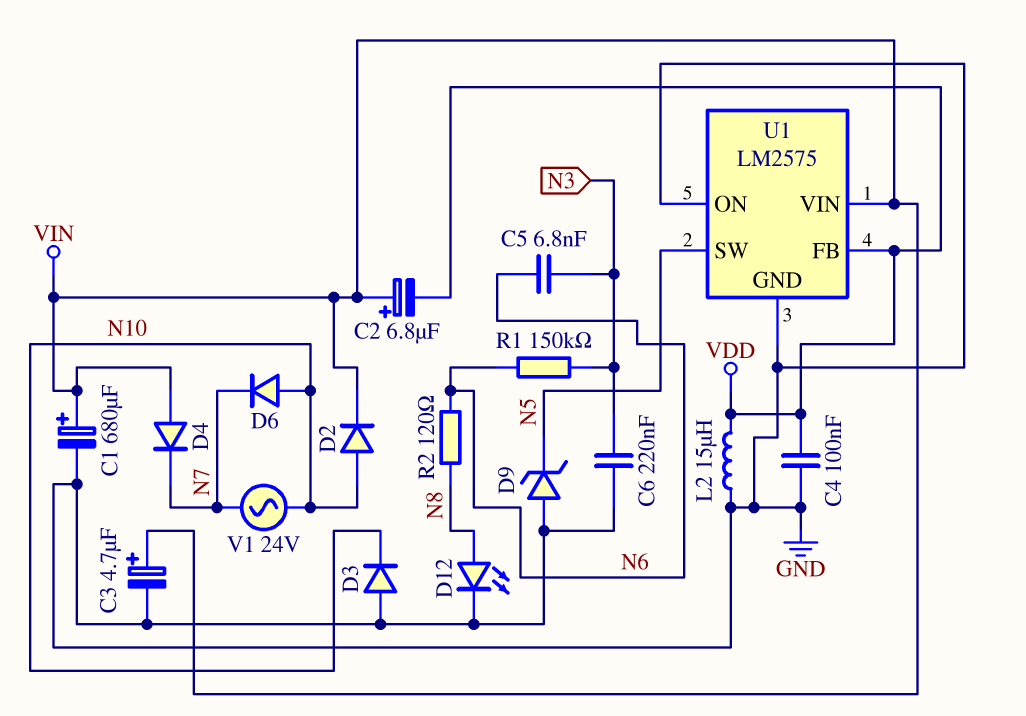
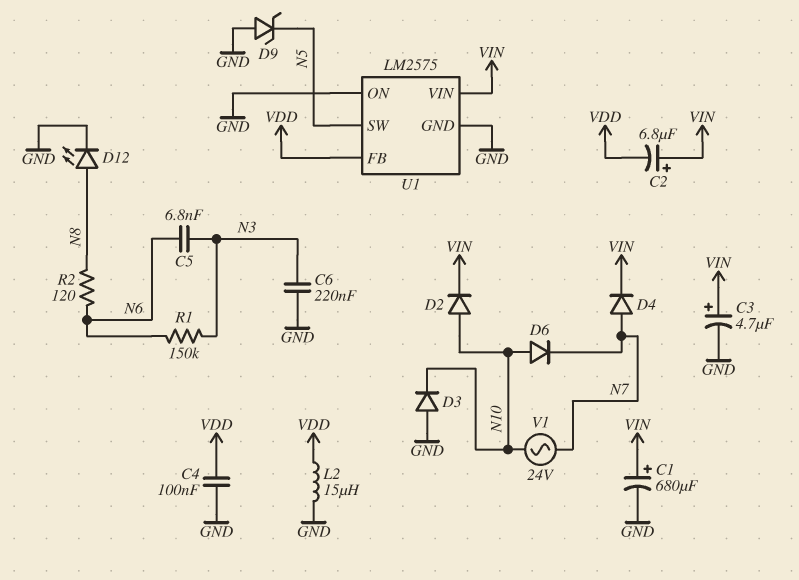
D4: diode (A VIN, K N7) -> diode (A N7, K VIN)

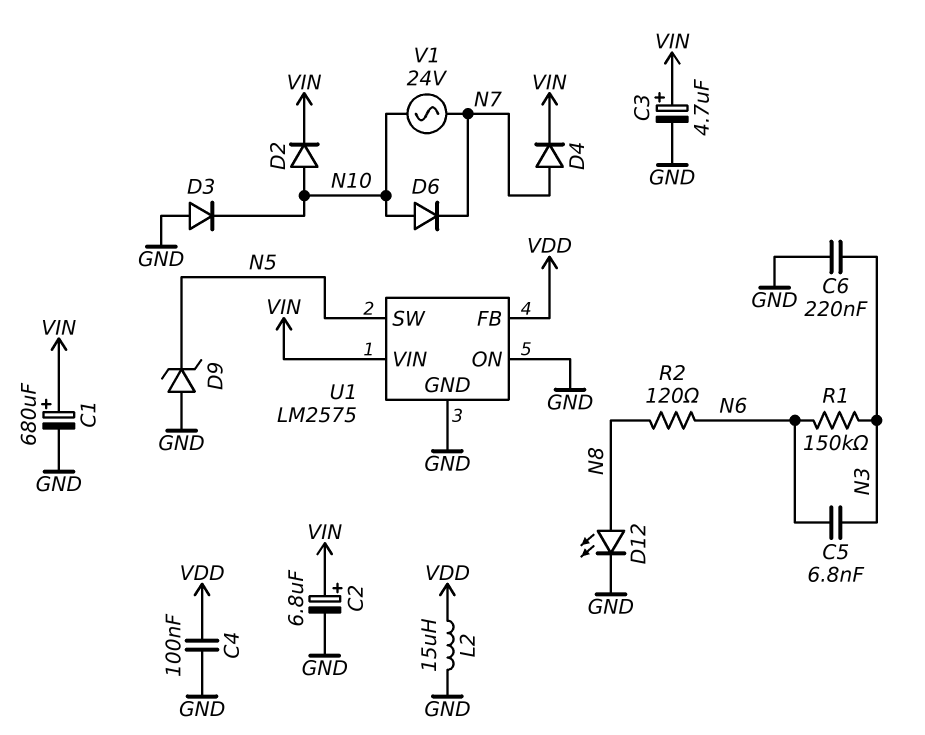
C2: 6.8uF (plus VIN, minus VDD) -> 6.8uF (plus VIN, minus GND)

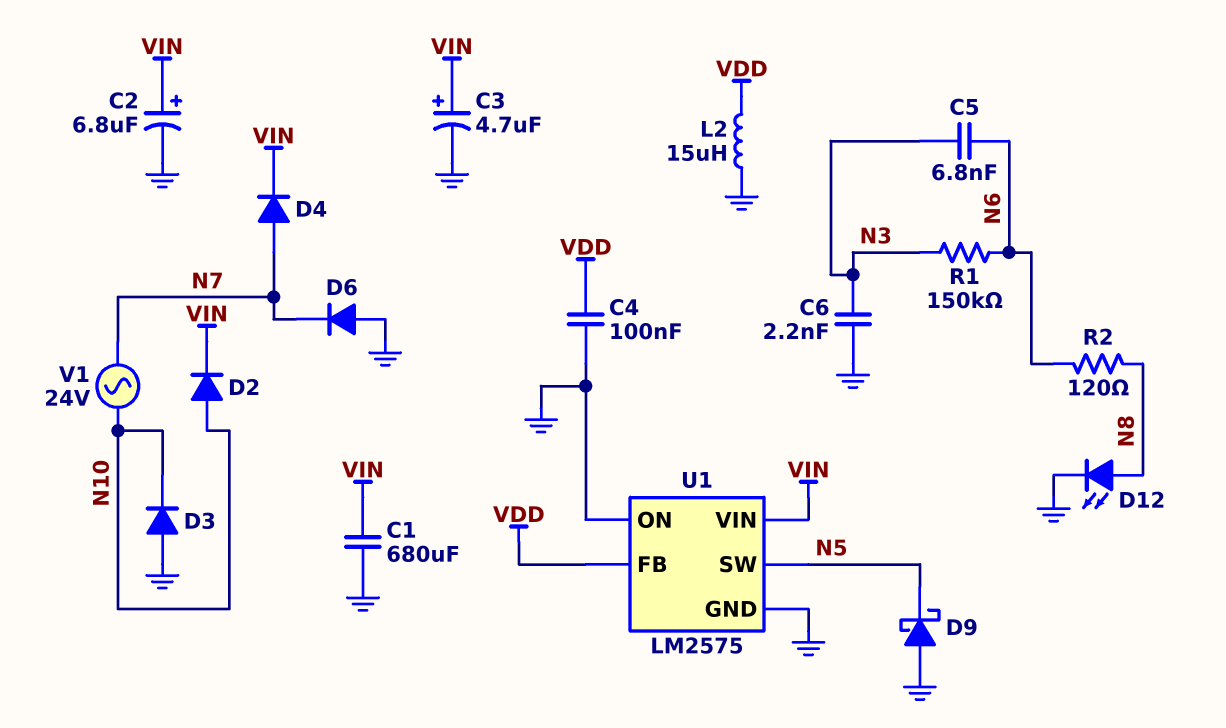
C1: 680uF (plus VIN, minus GND) -> 680uF (GND, VIN)
C6: 220nF (GND, N3) -> 2.2nF (GND, N3)
D6: diode (A N10, K N7) -> diode (A GND, K N7)
D9: zener (A GND, K N5) -> schottky (A GND, K N5)

